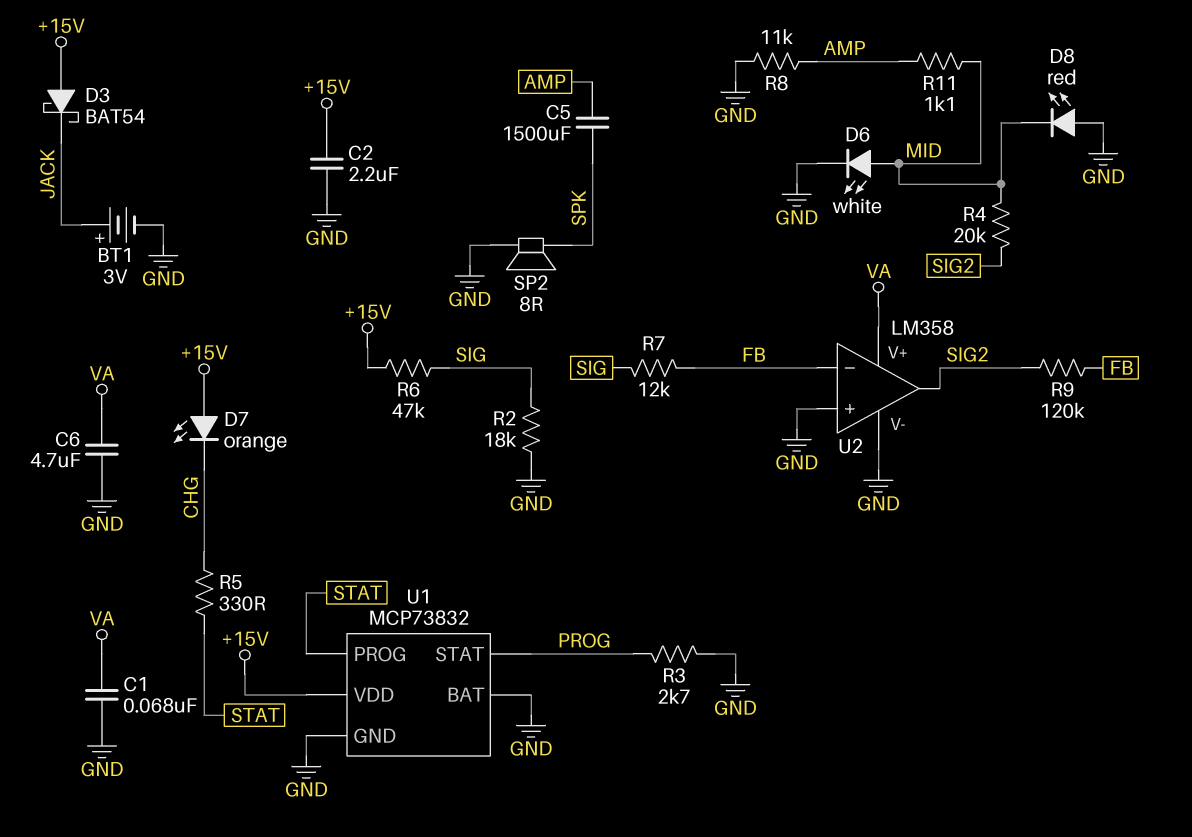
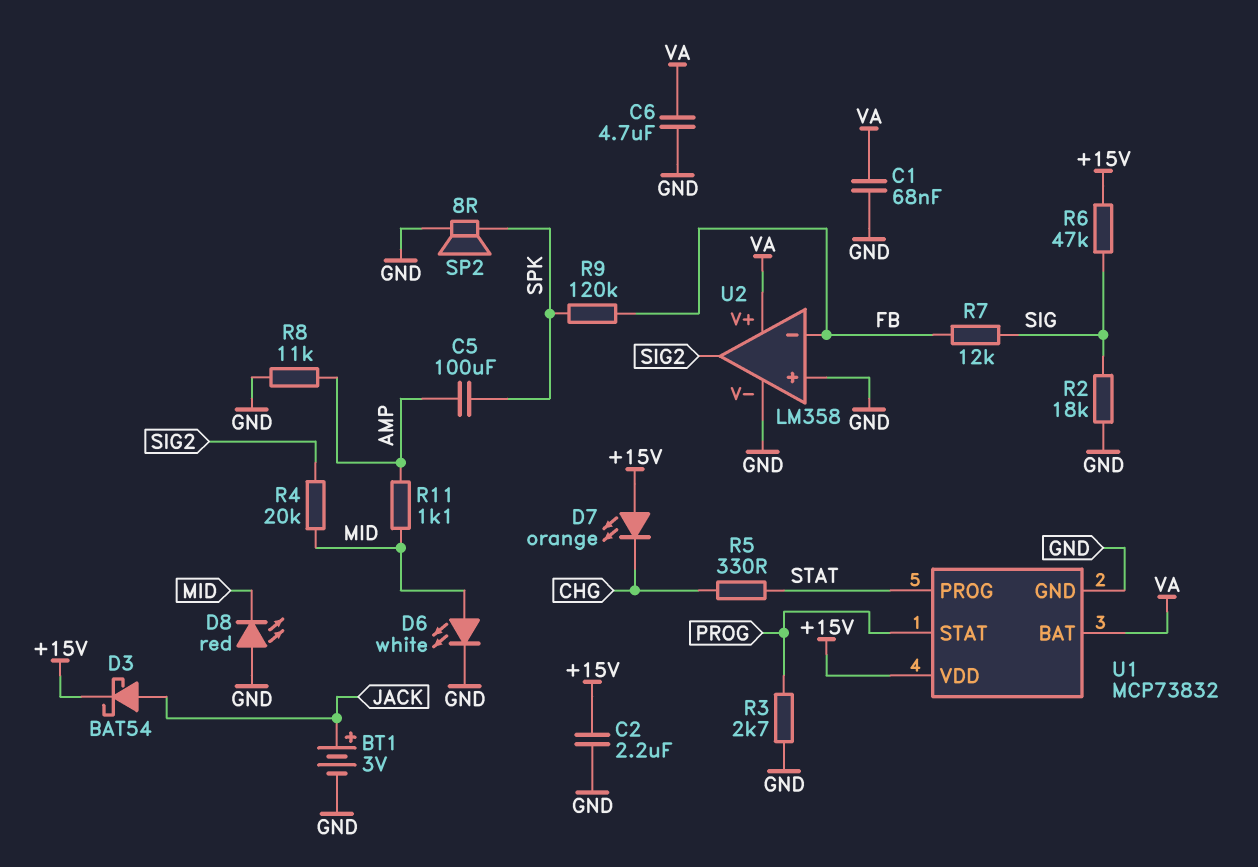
C5: 1500uF (AMP, SPK) -> 100uF (AMP, SPK)
D3: schottky BAT54 (A +15V, K JACK) -> schottky BAT54 (A JACK, K +15V)
R9: 120k (FB, SIG2) -> 120k (FB, SPK)
U1 pin BAT: GND -> VA

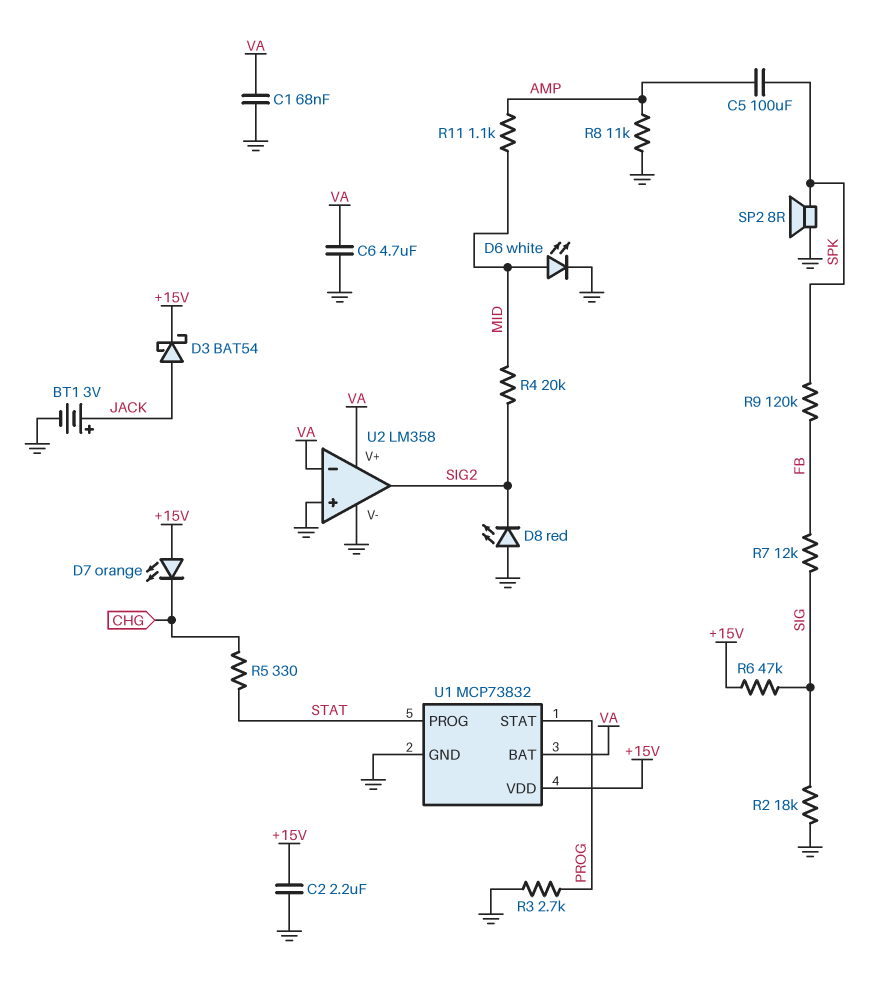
D8: LED red (A GND, K MID) -> LED red (A GND, K SIG2)
U2 pin in-: FB -> VA

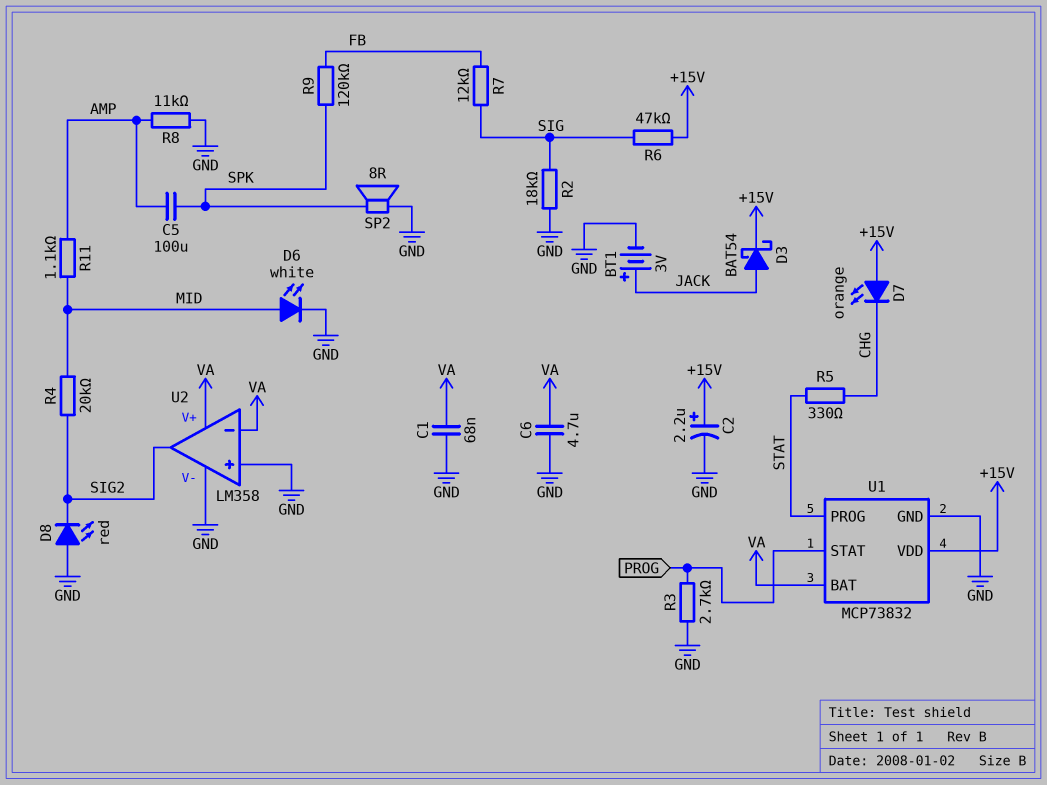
C2: 2.2uF (+15V, GND) -> 2.2uF (plus +15V, minus GND)

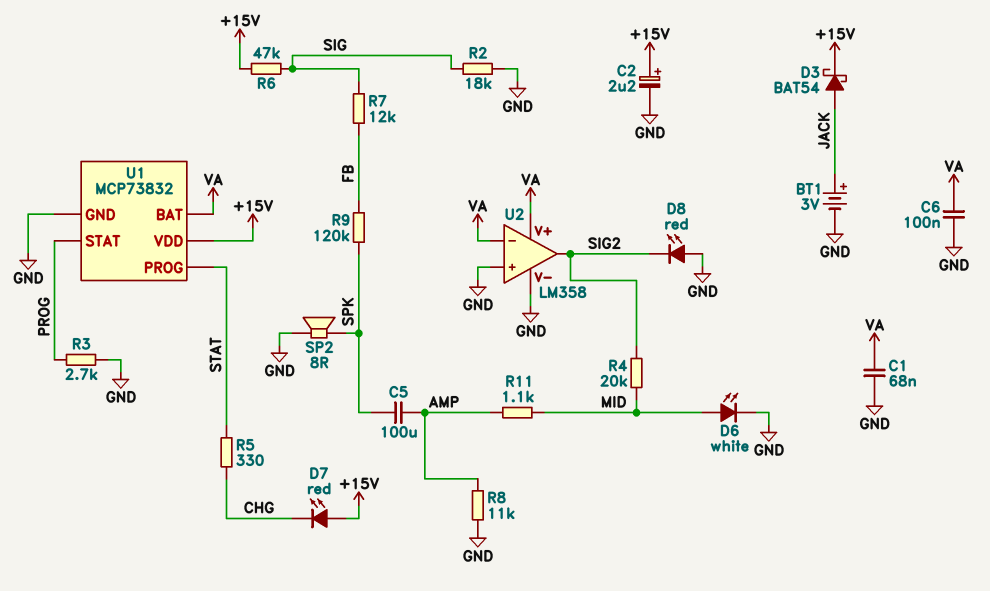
C6: 4.7uF (GND, VA) -> 100nF (GND, VA)
D7: LED orange (A +15V, K CHG) -> LED red (A +15V, K CHG)

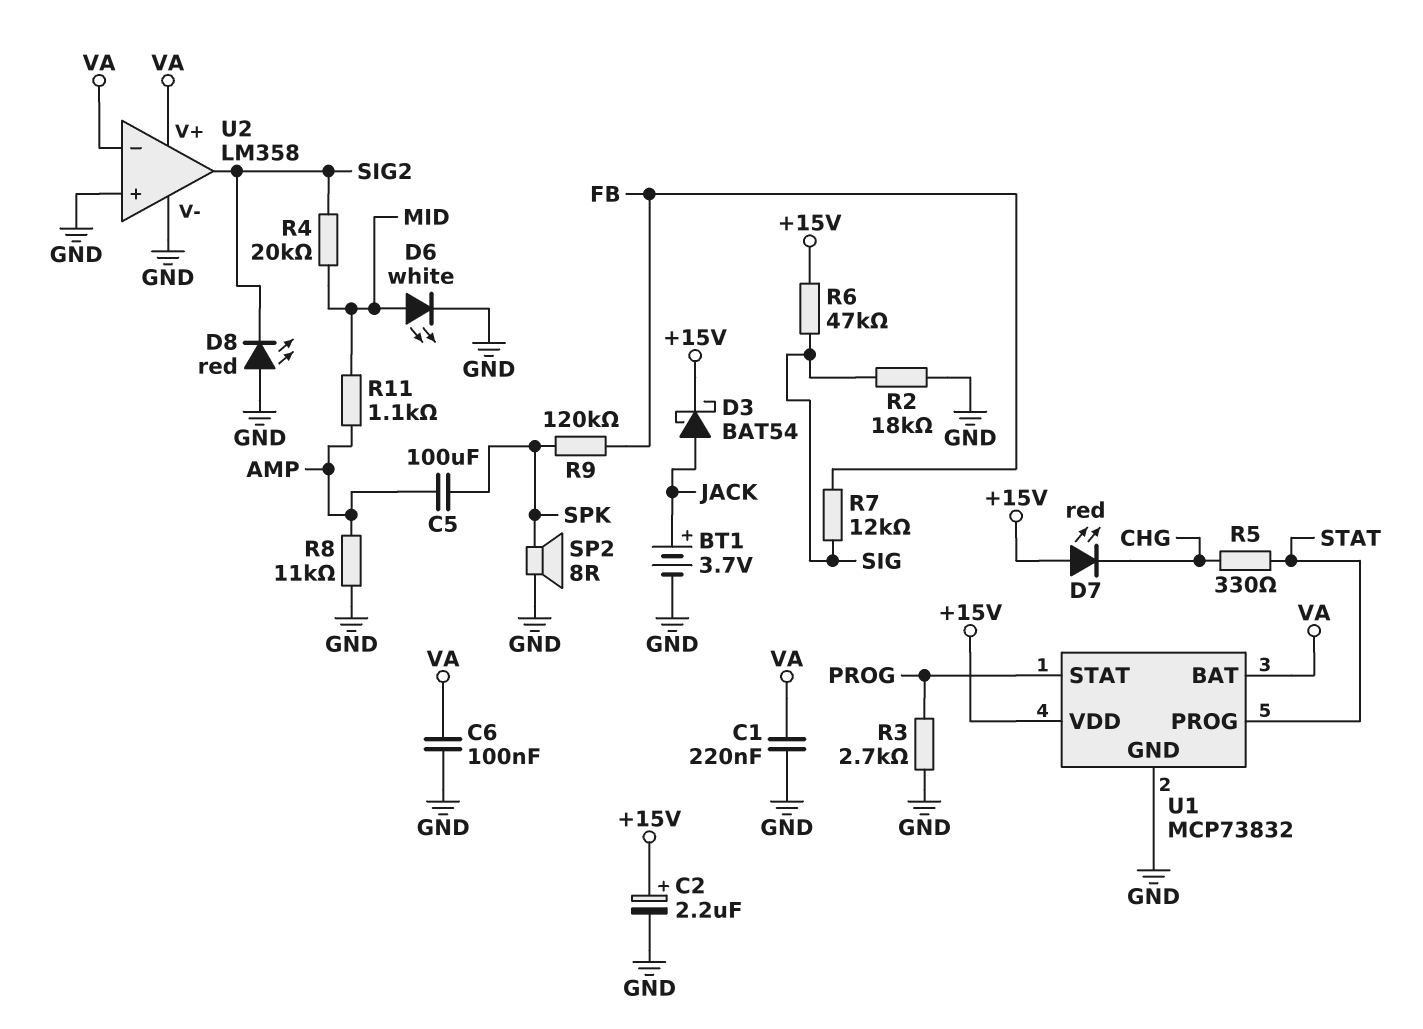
BT1: 3V (plus JACK, minus GND) -> 3.7V (plus JACK, minus GND)
C1: 68nF (GND, VA) -> 220nF (GND, VA)

